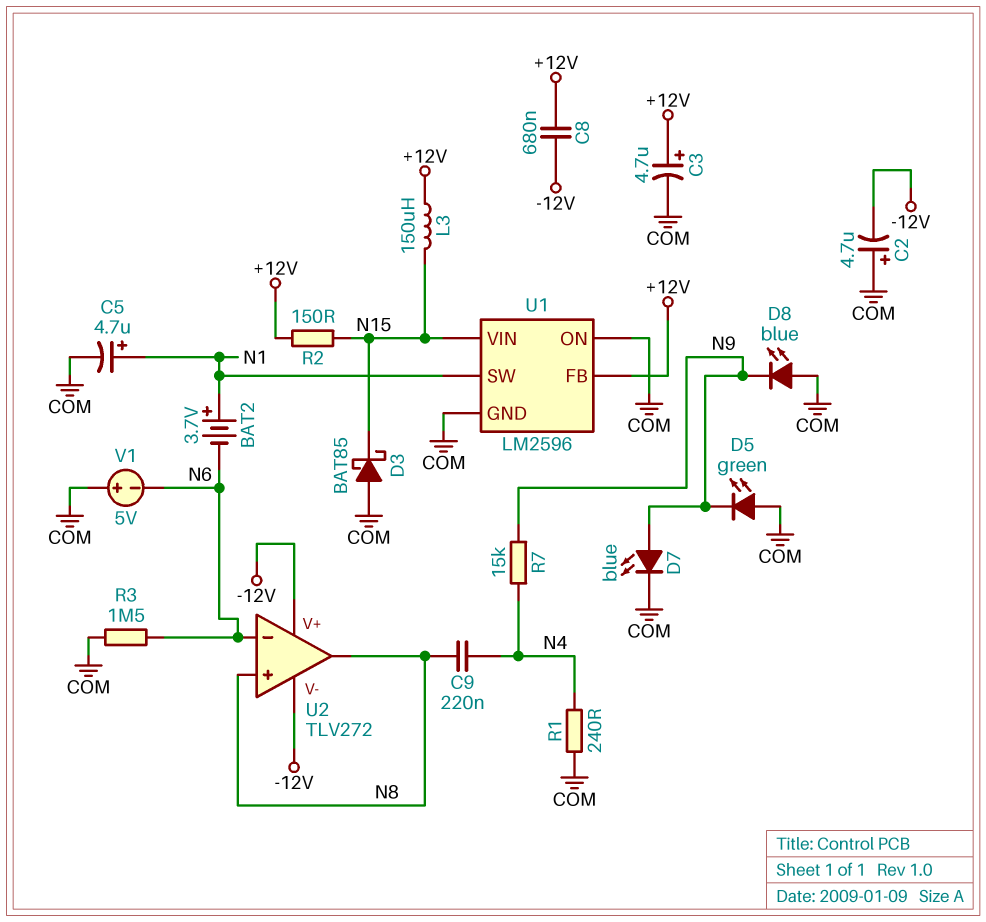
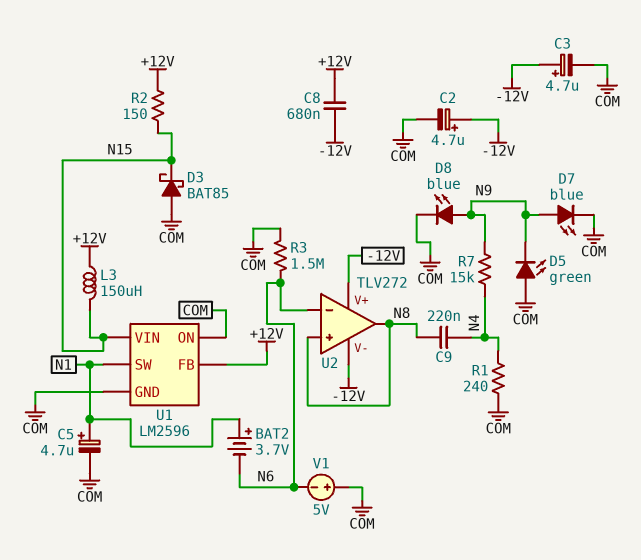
C2: 4.7uF (plus COM, minus -12V) -> 4.7uF (plus -12V, minus COM)
C3: 4.7uF (plus +12V, minus COM) -> 4.7uF (plus -12V, minus COM)
D8: LED blue (A COM, K N9) -> LED blue (A N9, K COM)

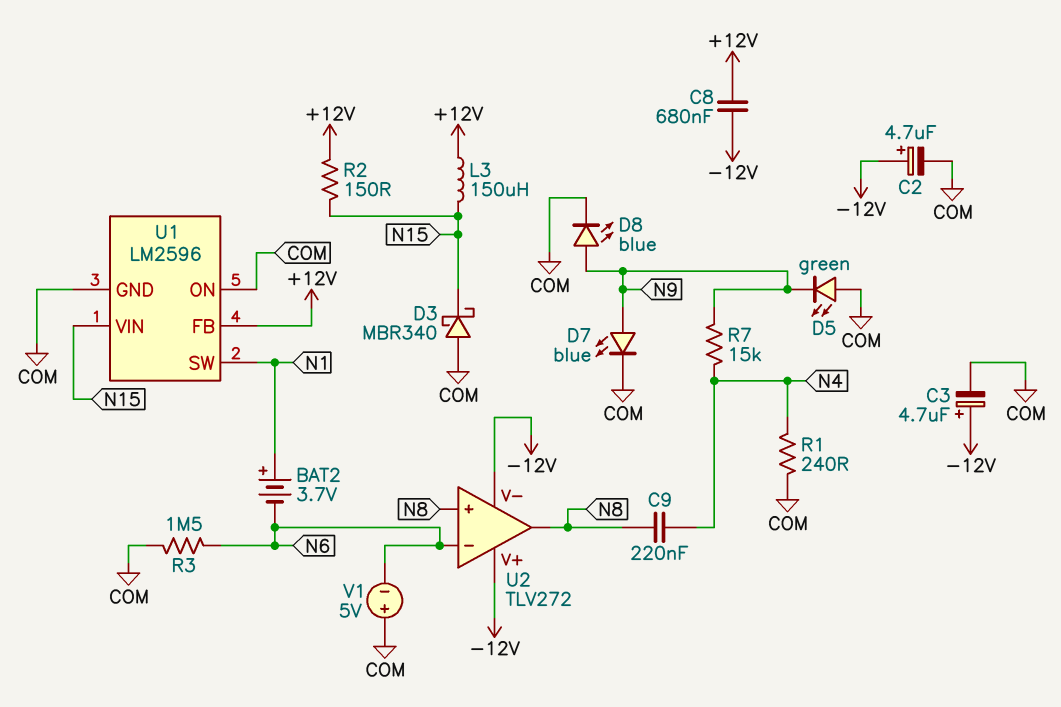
C5: 4.7uF (plus N1, minus COM) -> none
D3: schottky BAT85 (A COM, K N15) -> schottky MBR340 (A COM, K N15)

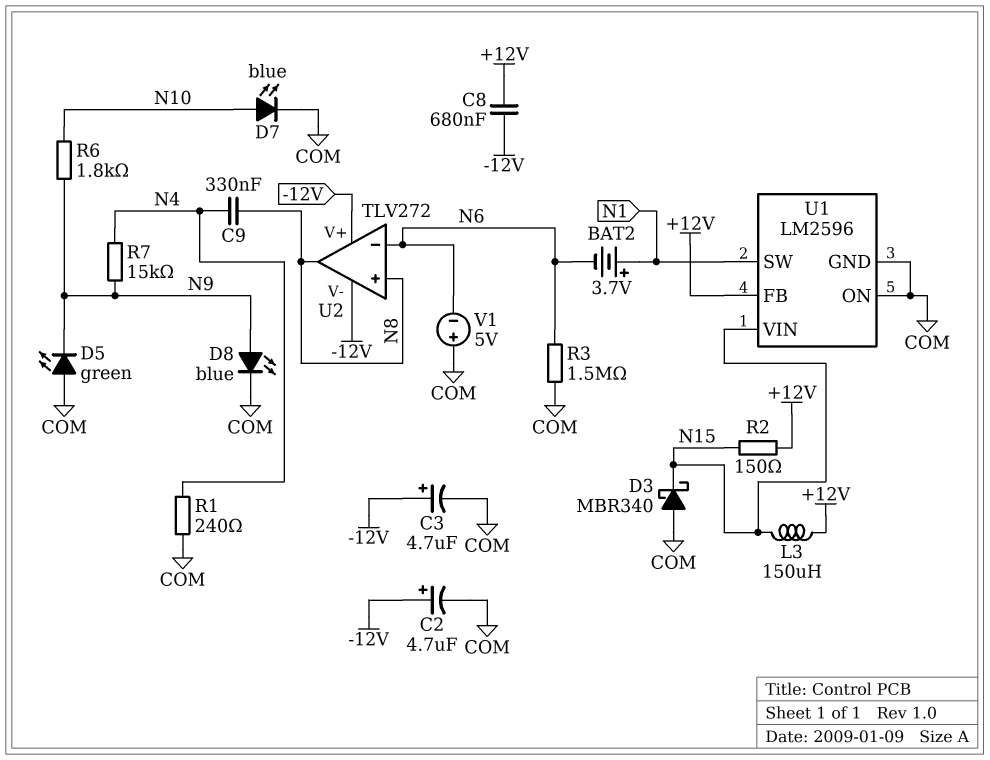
C9: 220nF (N4, N8) -> 330nF (N4, N8)
D7: LED blue (A N9, K COM) -> LED blue (A N10, K COM)
R6: none -> 1.8k (N9, N10)

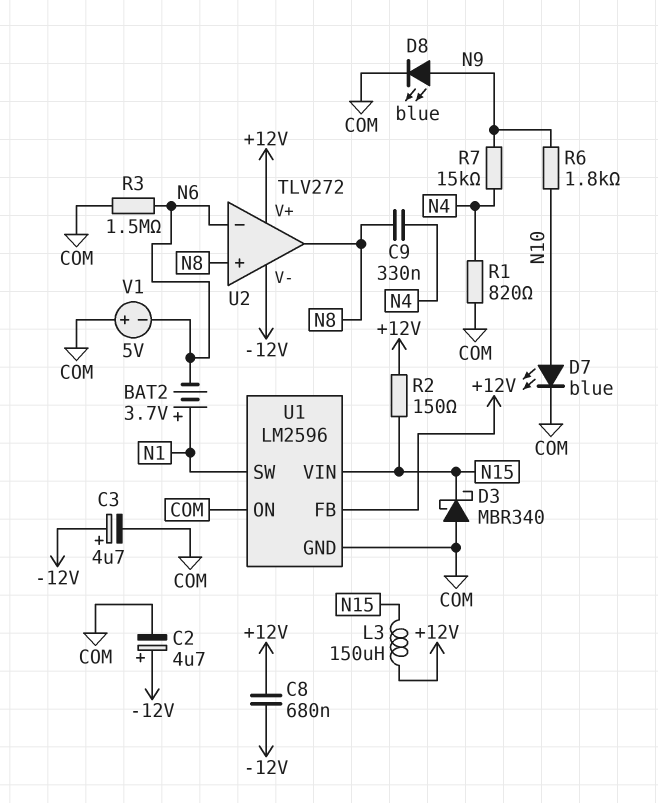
D5: LED green (A COM, K N9) -> none
R1: 240 (COM, N4) -> 820 (COM, N4)
U2 pin V+: -12V -> +12V

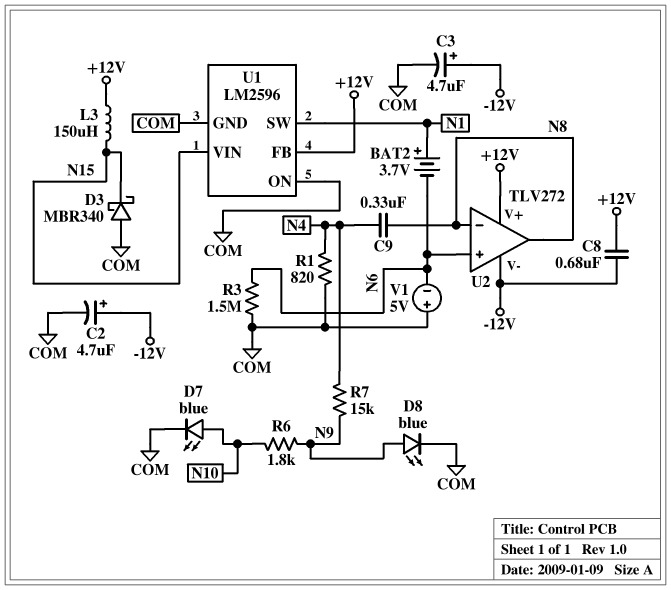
R2: 150 (+12V, N15) -> none
U2 pin in+: N8 -> N6
U2 pin in-: N6 -> N8

